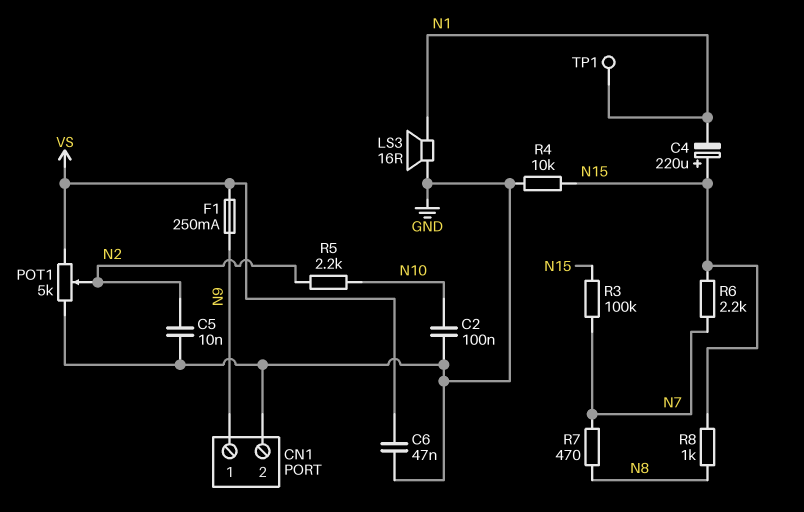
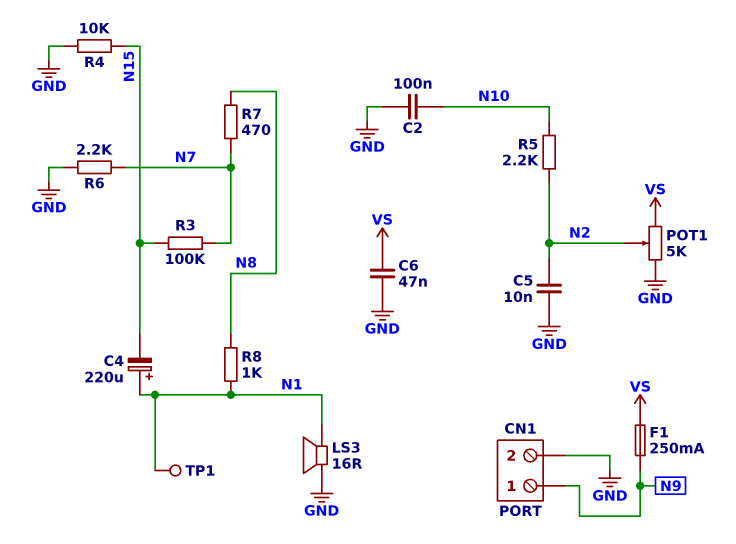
C4: 220uF (plus N15, minus N1) -> 220uF (plus N1, minus N15)
R6: 2.2k (N7, N15) -> 2.2k (GND, N7)
R8: 1k (N8, N15) -> 1k (N1, N8)

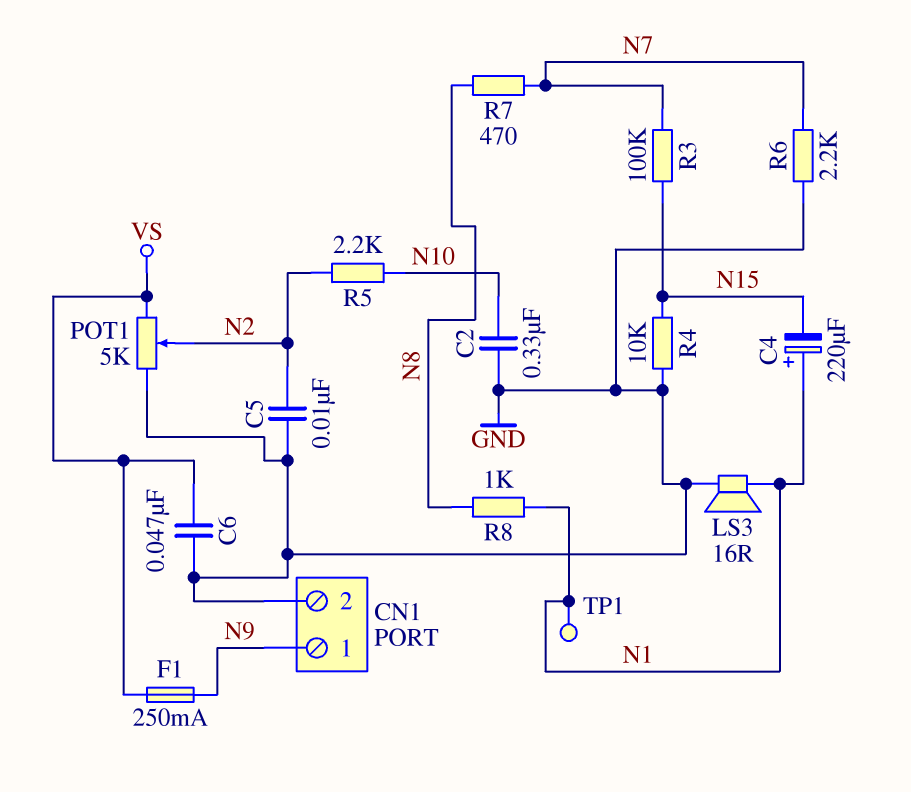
C2: 100nF (GND, N10) -> 330nF (GND, N10)

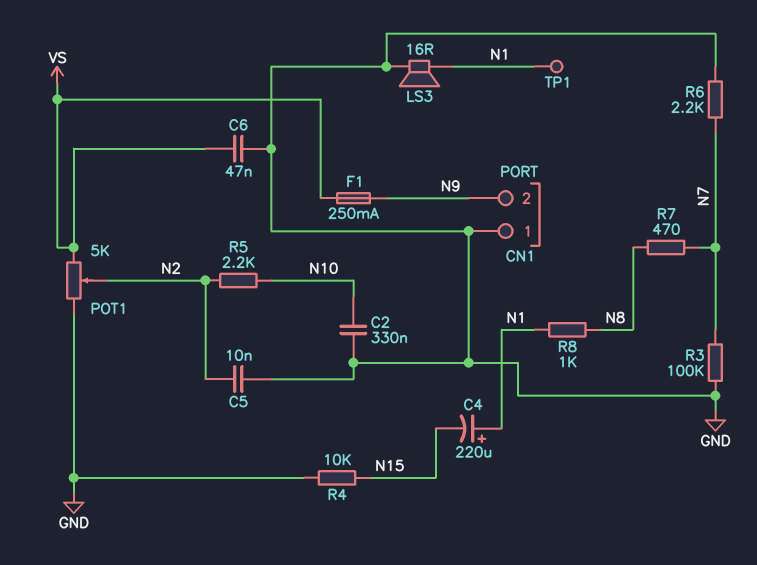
CN1 pin 1: N9 -> GND
CN1 pin 2: GND -> N9
R3: 100k (N7, N15) -> 100k (GND, N7)

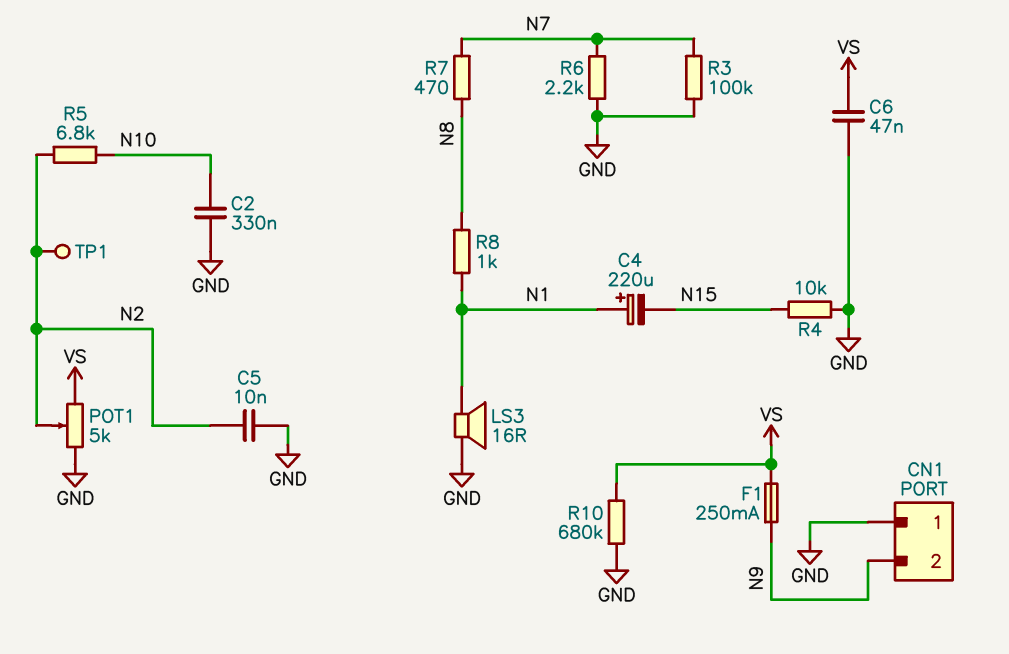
R5: 2.2k (N2, N10) -> 6.8k (N2, N10)
R10: none -> 680k (GND, VS)
TP1: test point (N1) -> test point (N2)

